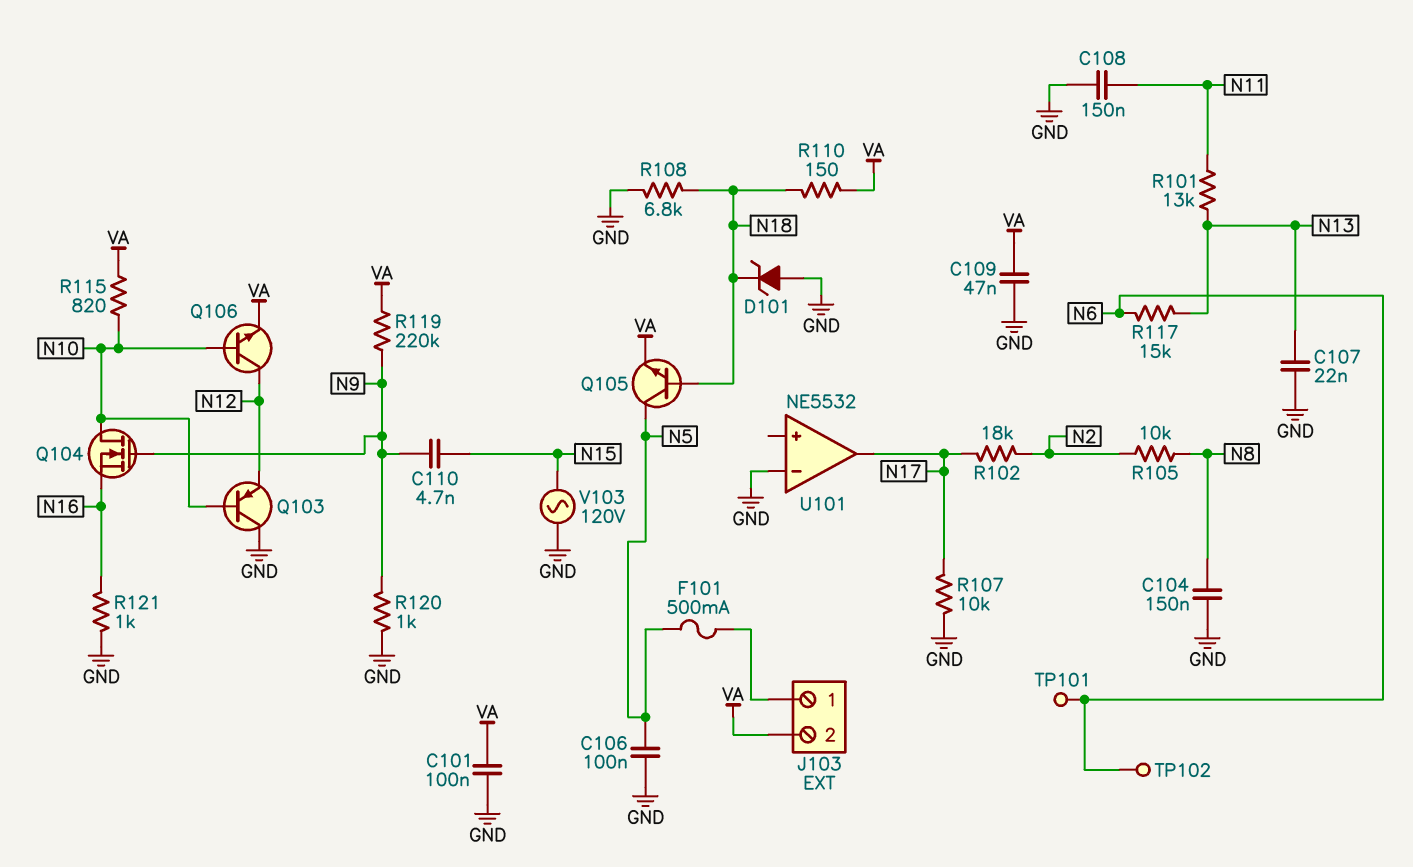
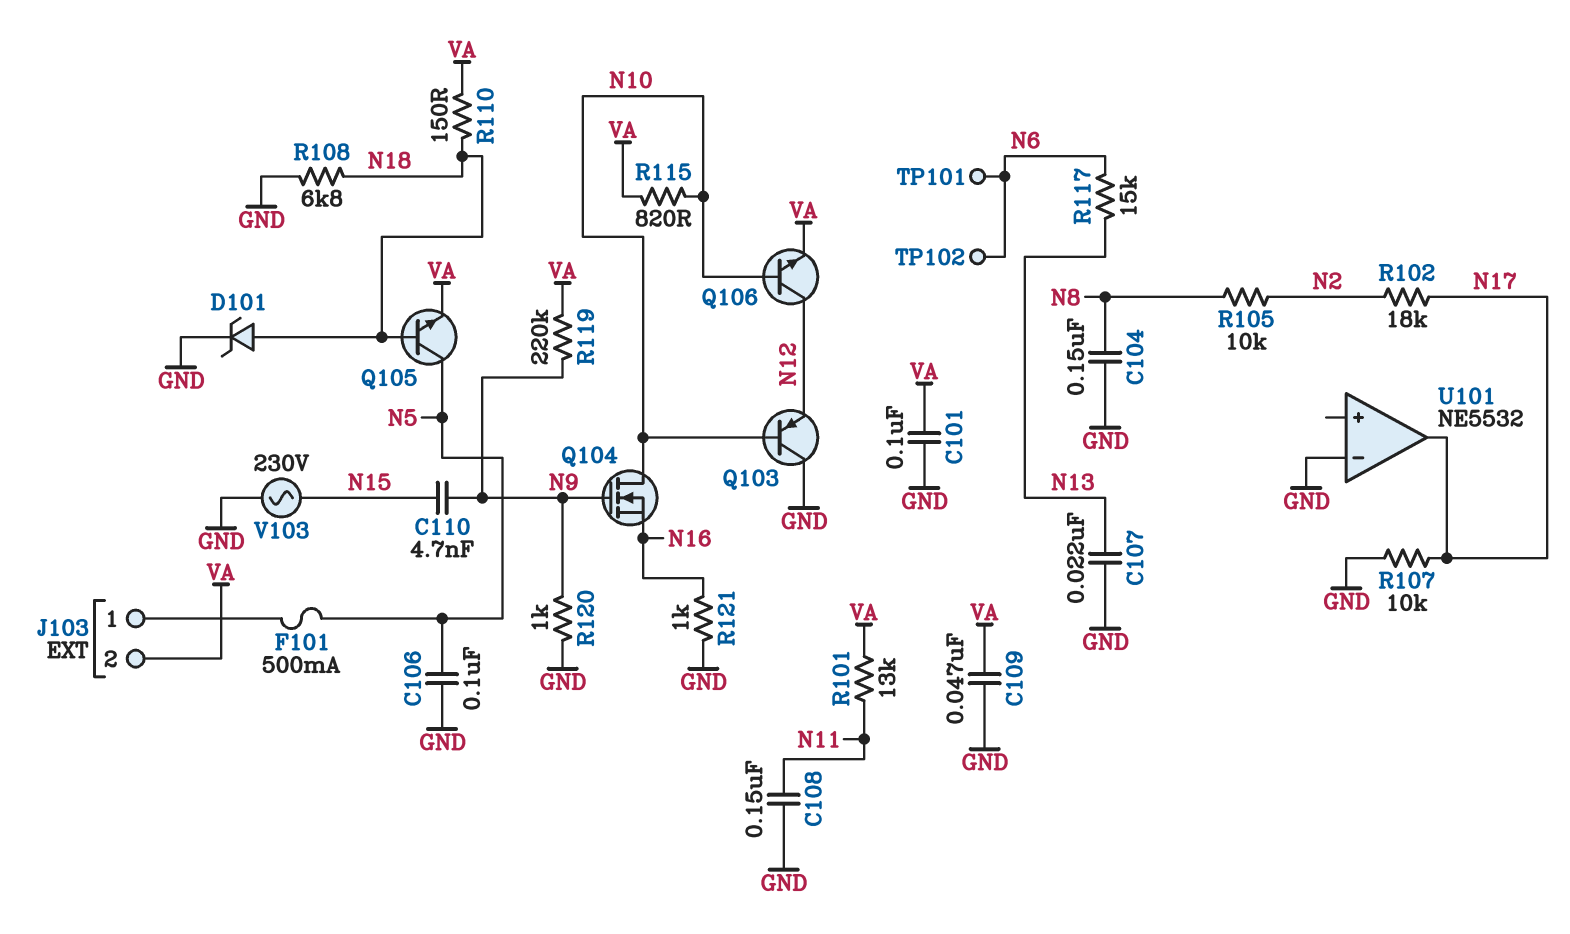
D101: zener (A GND, K N18) -> zener (A N18, K GND)
R101: 13k (N11, N13) -> 13k (N11, VA)
V103: AC 120V (GND, N15) -> AC 230V (GND, N15)

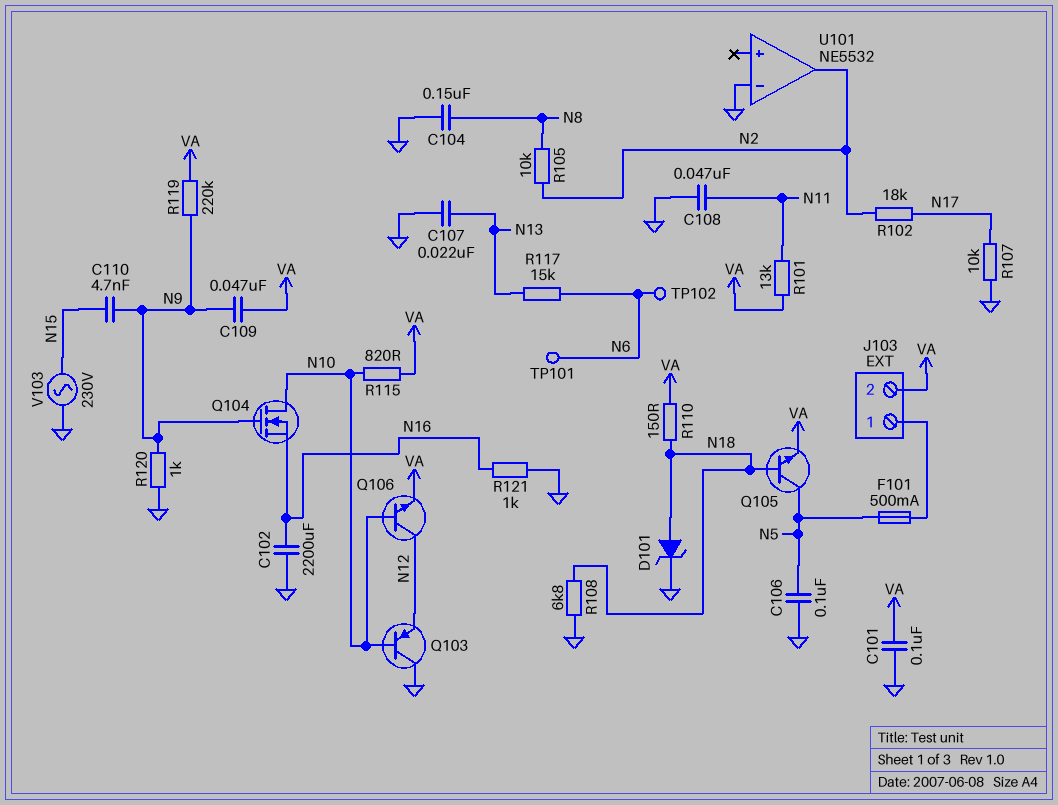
C102: none -> 2200uF (GND, N16)
C108: 150nF (GND, N11) -> 47nF (GND, N11)
C109: 47nF (GND, VA) -> 47nF (N9, VA)
U101 pin out: N17 -> N2

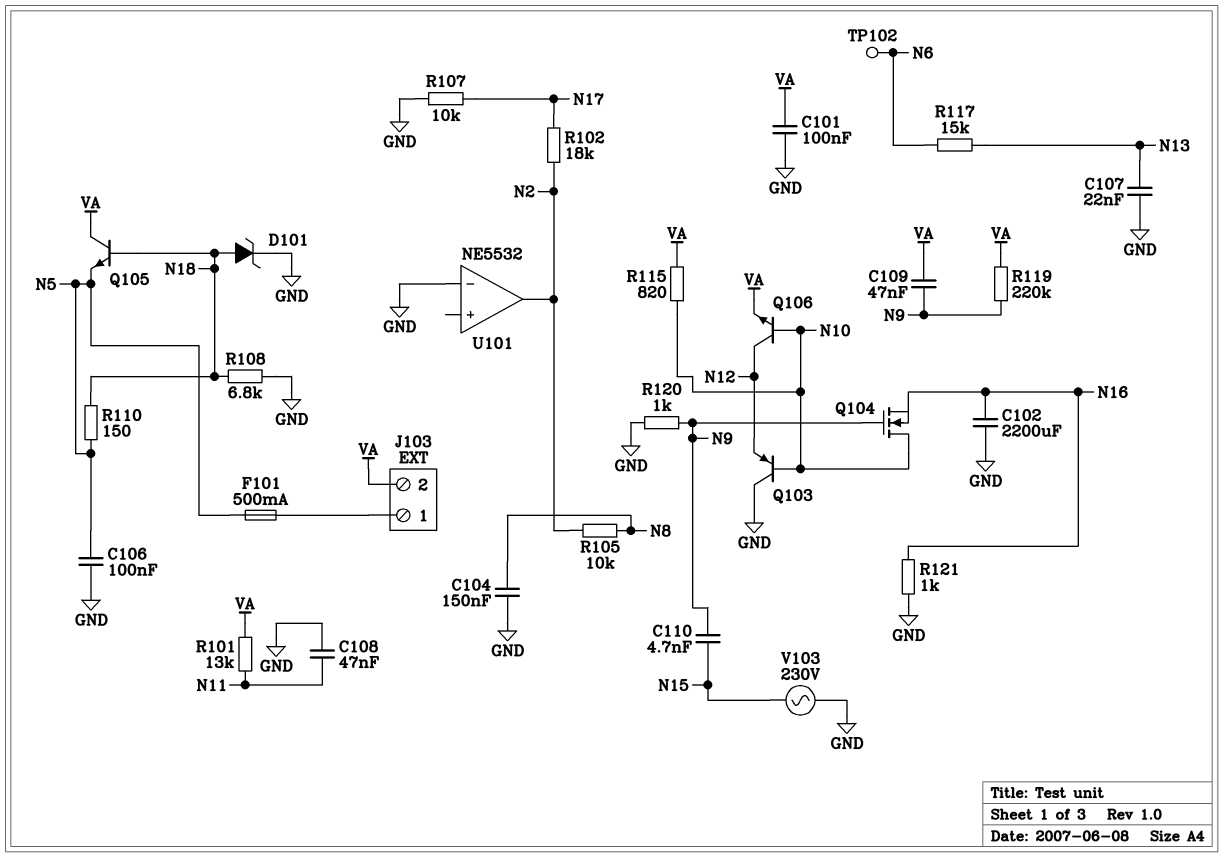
Q105: NPN (B N18, C N5, E VA) -> NPN (B N18, C VA, E N5)
R110: 150 (N18, VA) -> 150 (N5, N18)
TP101: test point (N6) -> none

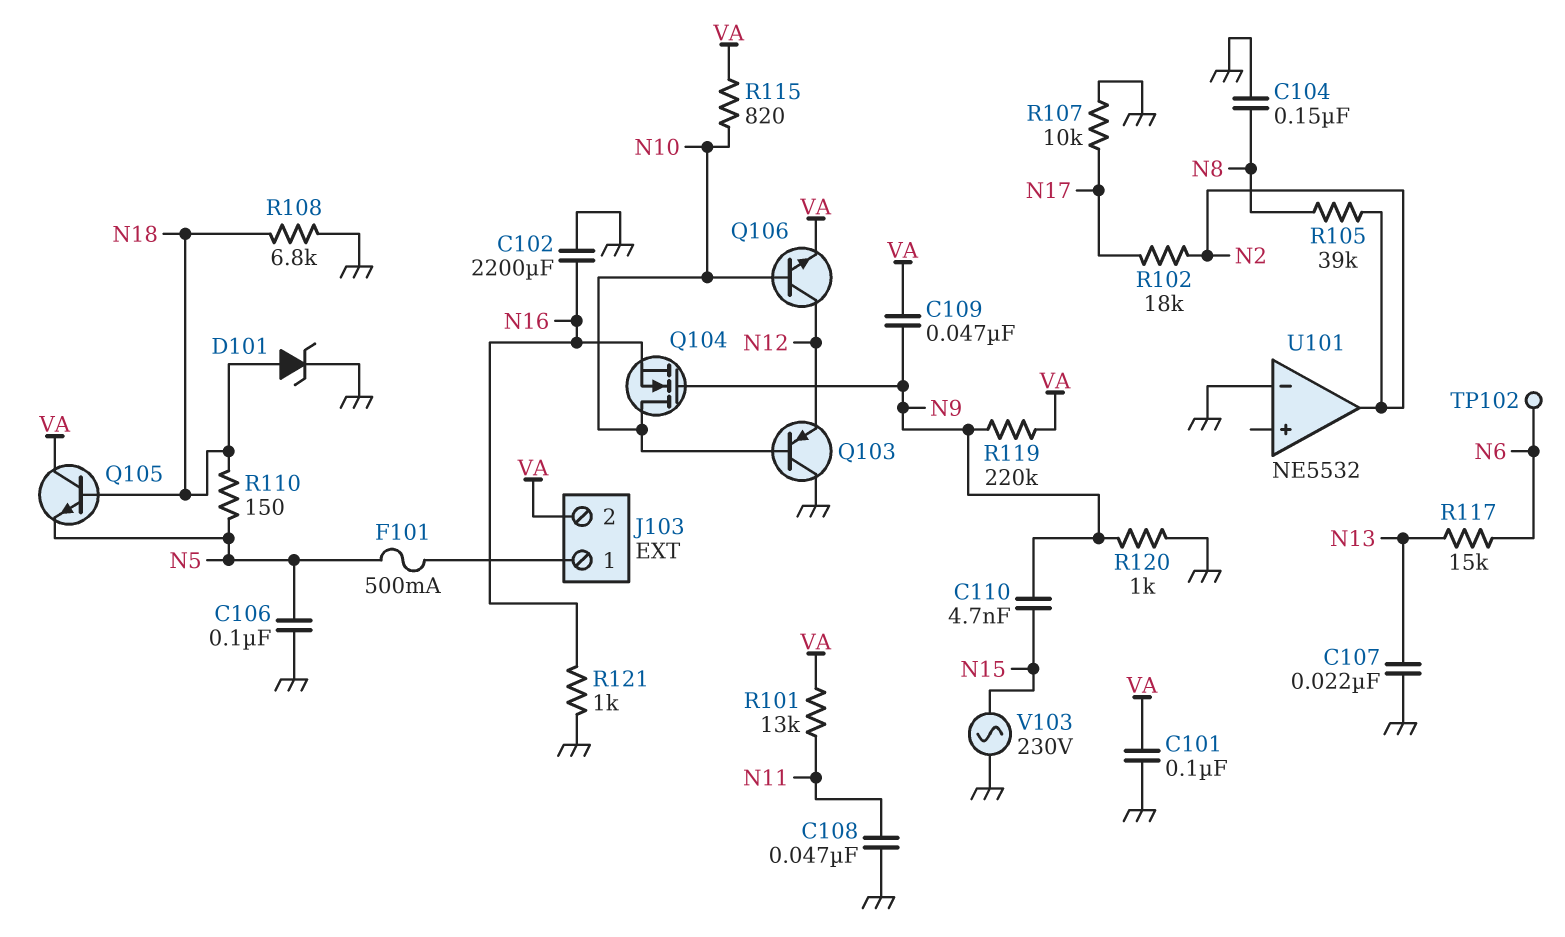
R105: 10k (N2, N8) -> 39k (N2, N8)

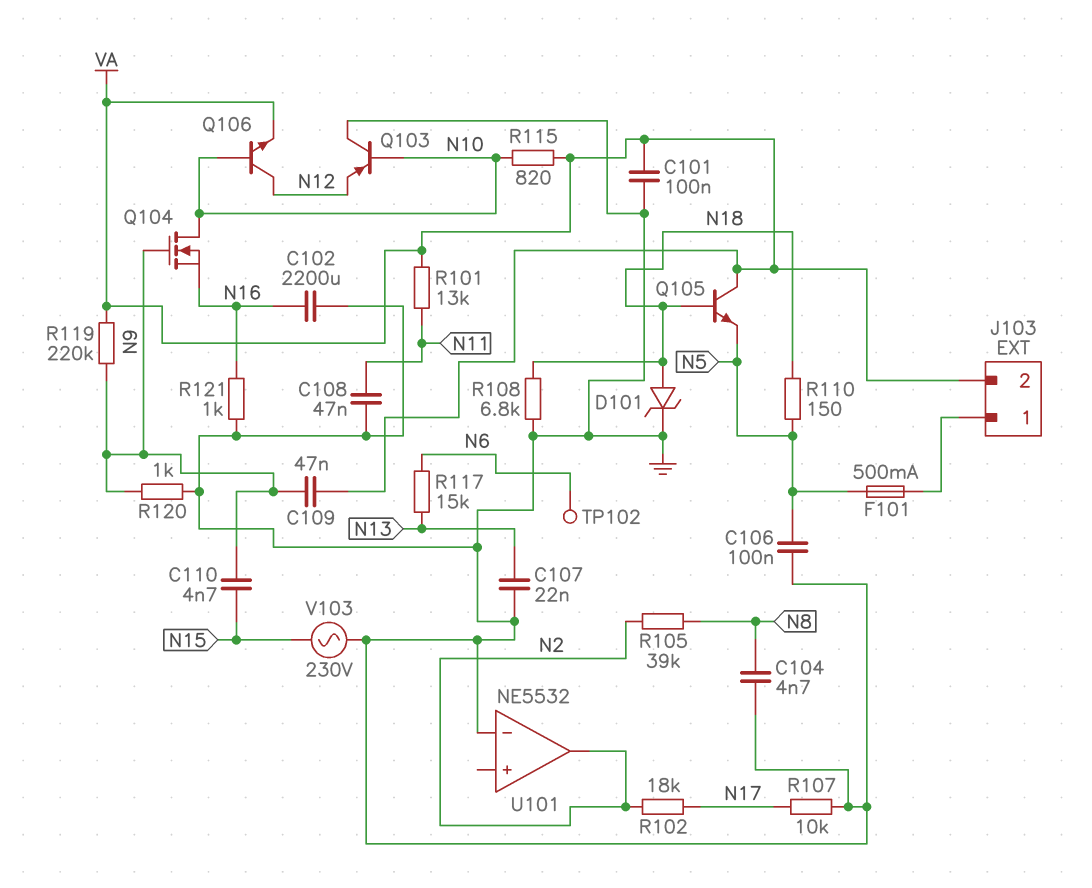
C104: 150nF (GND, N8) -> 4.7nF (GND, N8)

